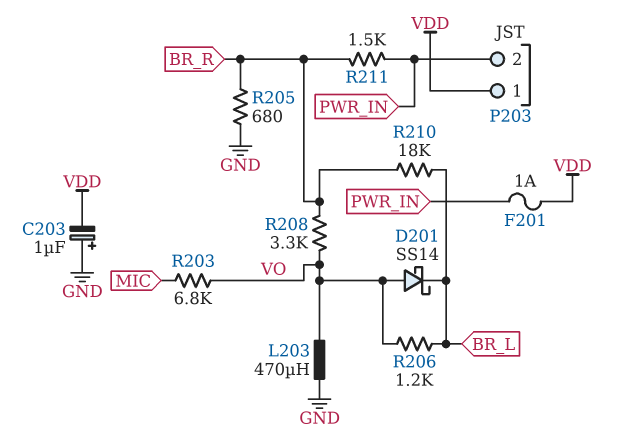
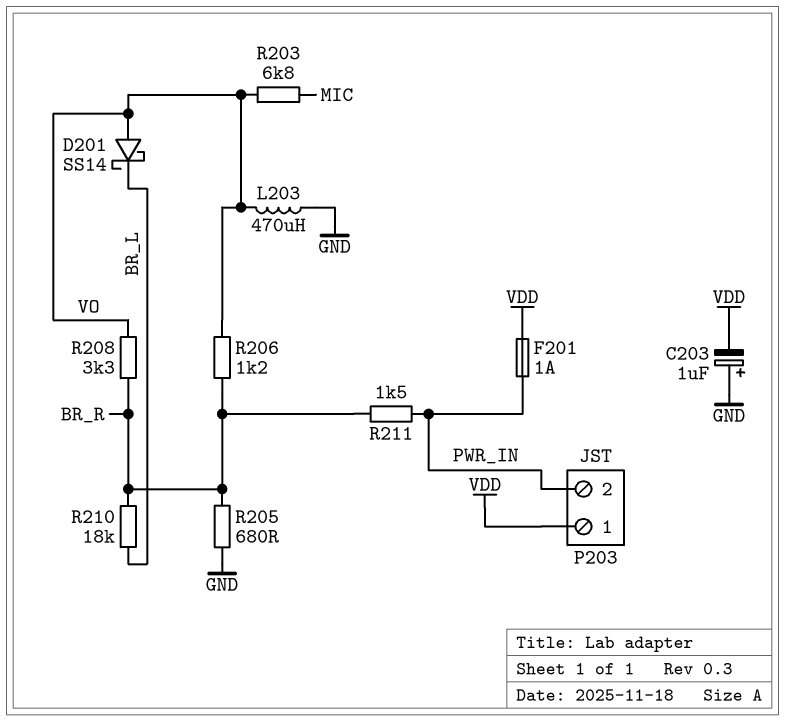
R206: 1.2k (BR_L, VO) -> 1.2k (BR_R, VO)

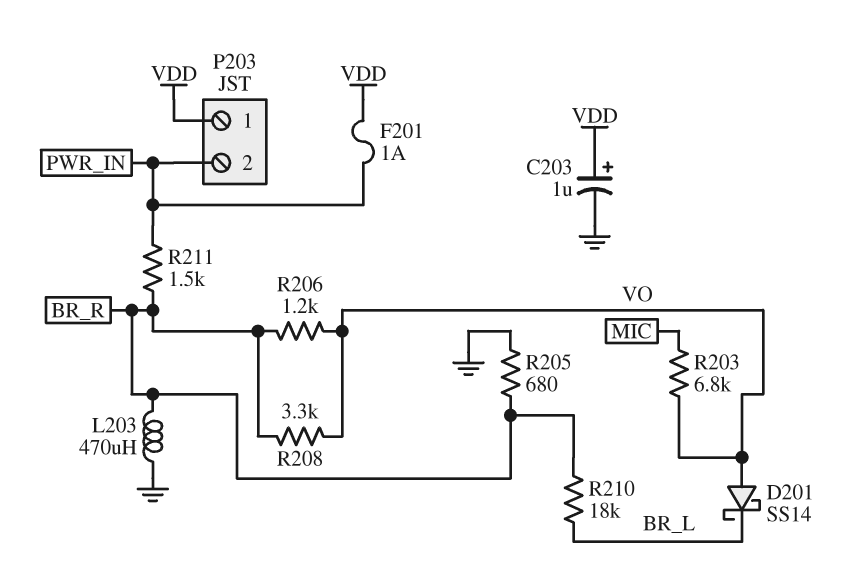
C203: 1uF (plus GND, minus VDD) -> 1uF (plus VDD, minus GND)
L203: 470uH (GND, VO) -> 470uH (BR_R, GND)

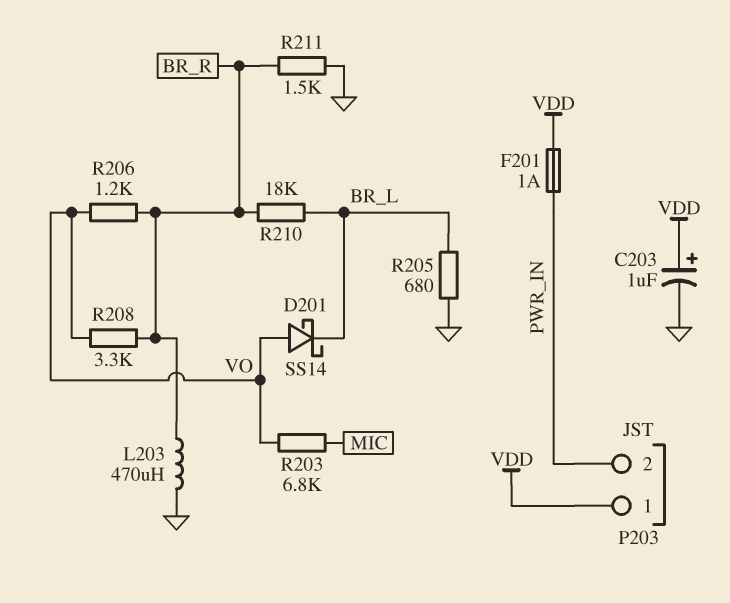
R205: 680 (BR_R, GND) -> 680 (BR_L, GND)
R211: 1.5k (BR_R, PWR_IN) -> 1.5k (BR_R, GND)

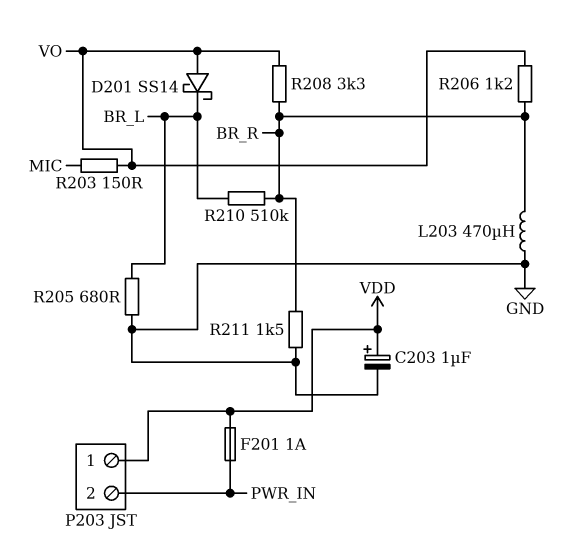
R203: 6.8k (MIC, VO) -> 150 (MIC, VO)
R210: 18k (BR_L, BR_R) -> 510k (BR_L, BR_R)

